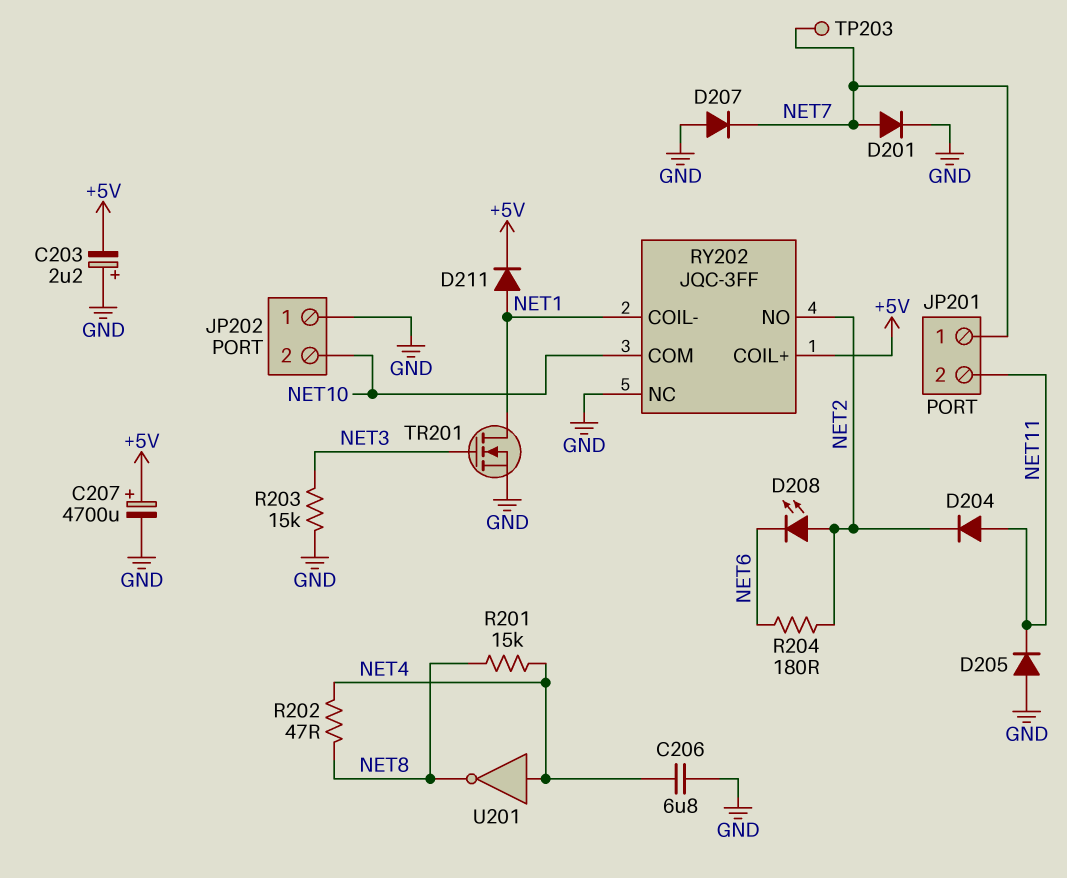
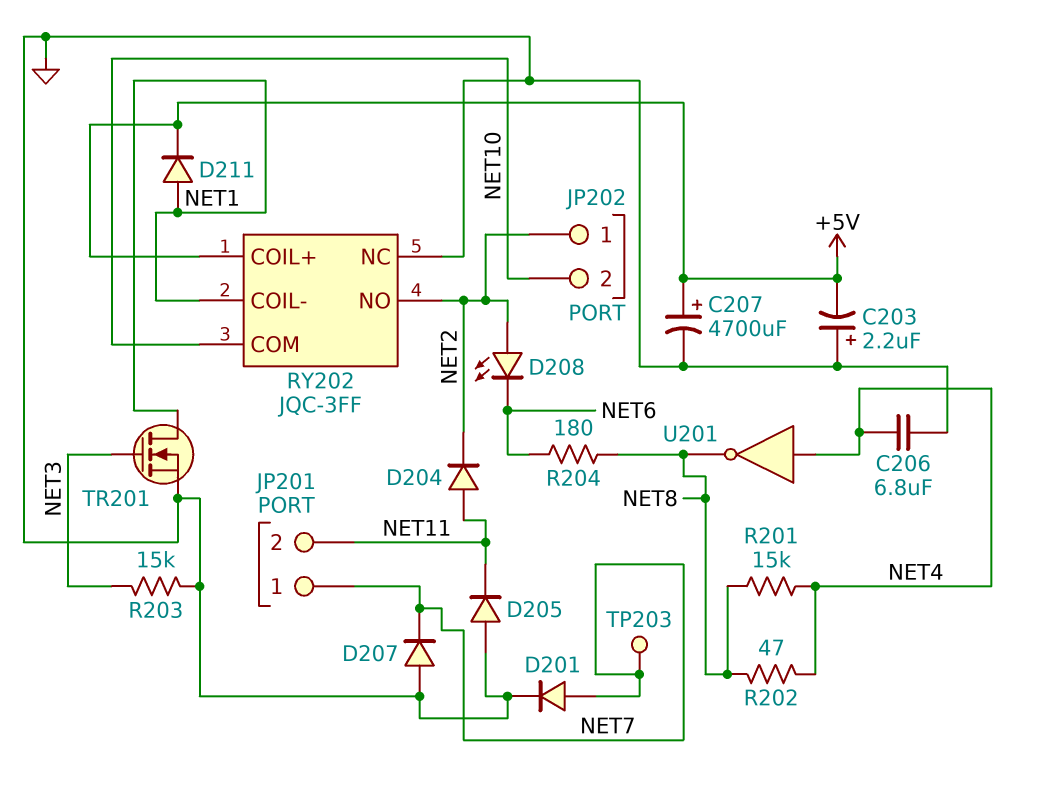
JP202 pin 1: GND -> NET2
R204: 180 (NET2, NET6) -> 180 (NET6, NET8)

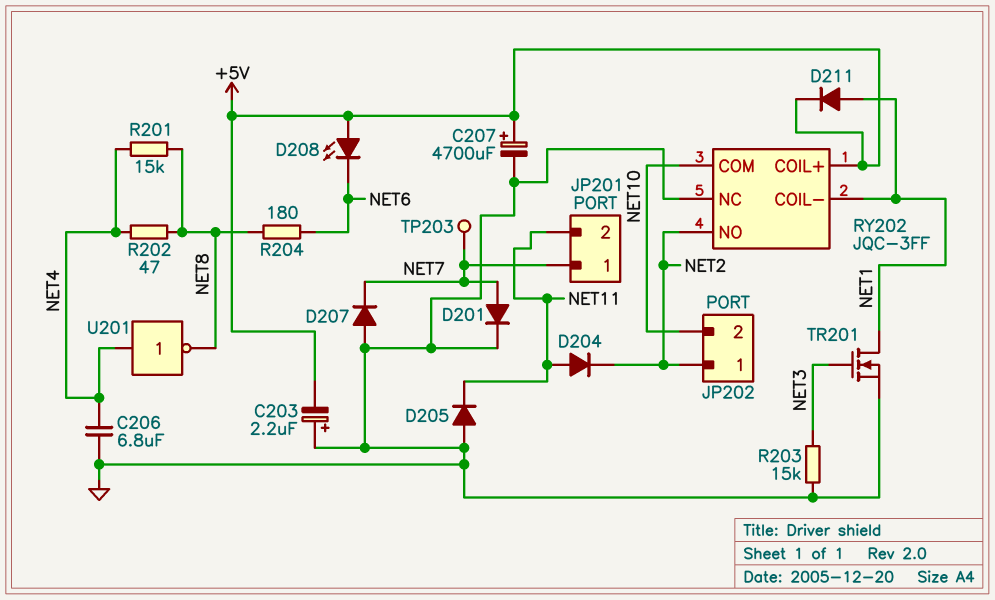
D208: LED (A NET2, K NET6) -> LED (A +5V, K NET6)

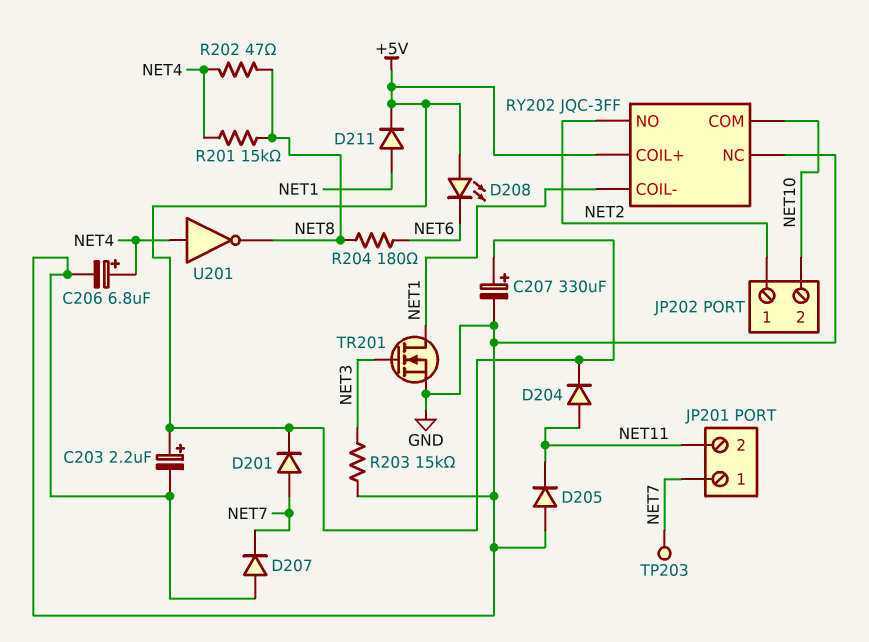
C203: 2.2uF (plus GND, minus +5V) -> 2.2uF (plus +5V, minus GND)
C206: 6.8uF (GND, NET4) -> 6.8uF (plus NET4, minus GND)
C207: 4700uF (plus +5V, minus GND) -> 330uF (plus +5V, minus GND)
D201: diode (A NET7, K GND) -> diode (A NET7, K +5V)
D204: diode (A NET11, K NET2) -> diode (A NET11, K +5V)

